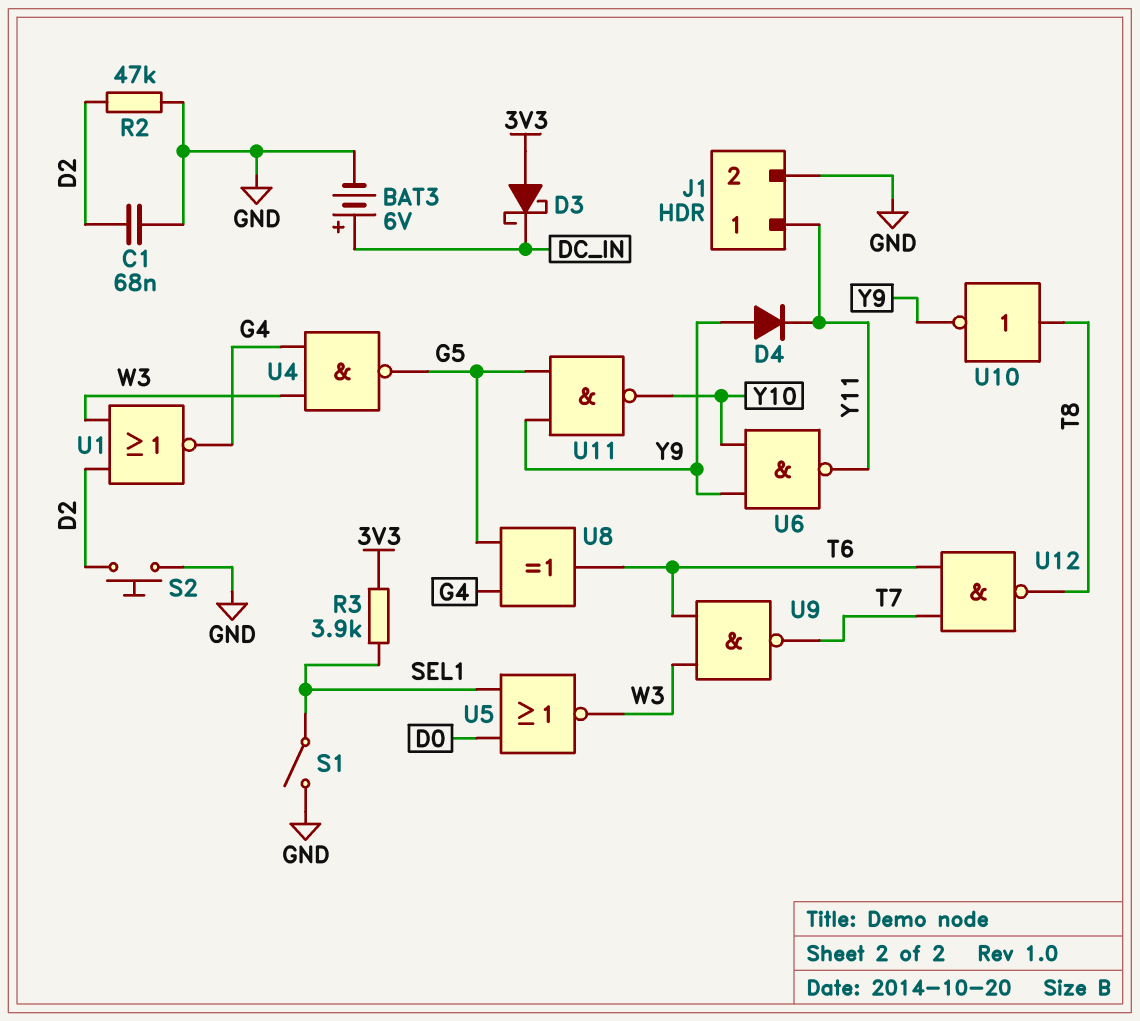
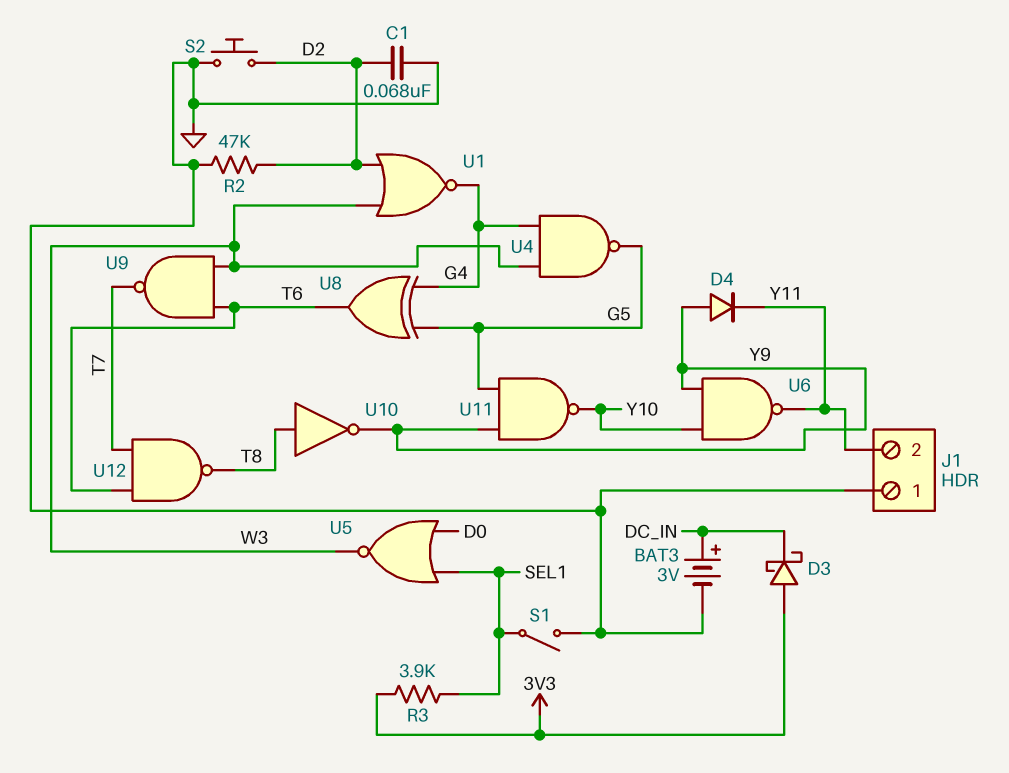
BAT3: 6V (plus DC_IN, minus GND) -> 3V (plus DC_IN, minus GND)
J1 pin 1: Y11 -> GND
J1 pin 2: GND -> Y11

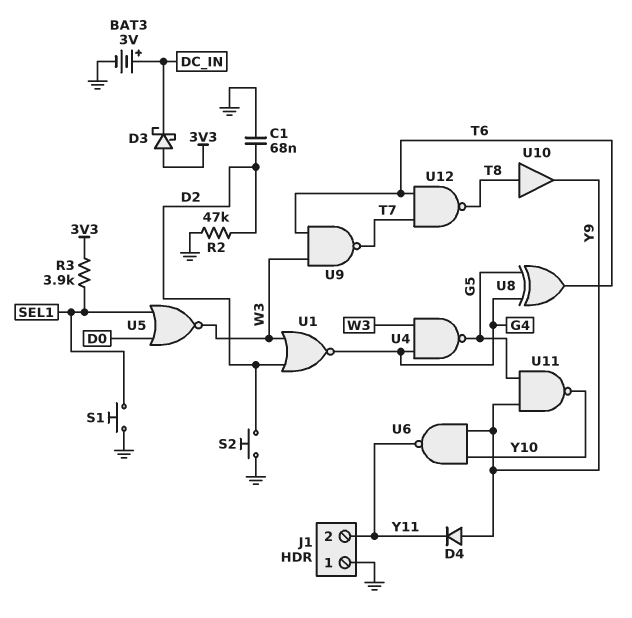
S1: switch (GND, SEL1) -> button (GND, SEL1)
U10: NOT (in T8, out Y9) -> buffer (in T8, out Y9)

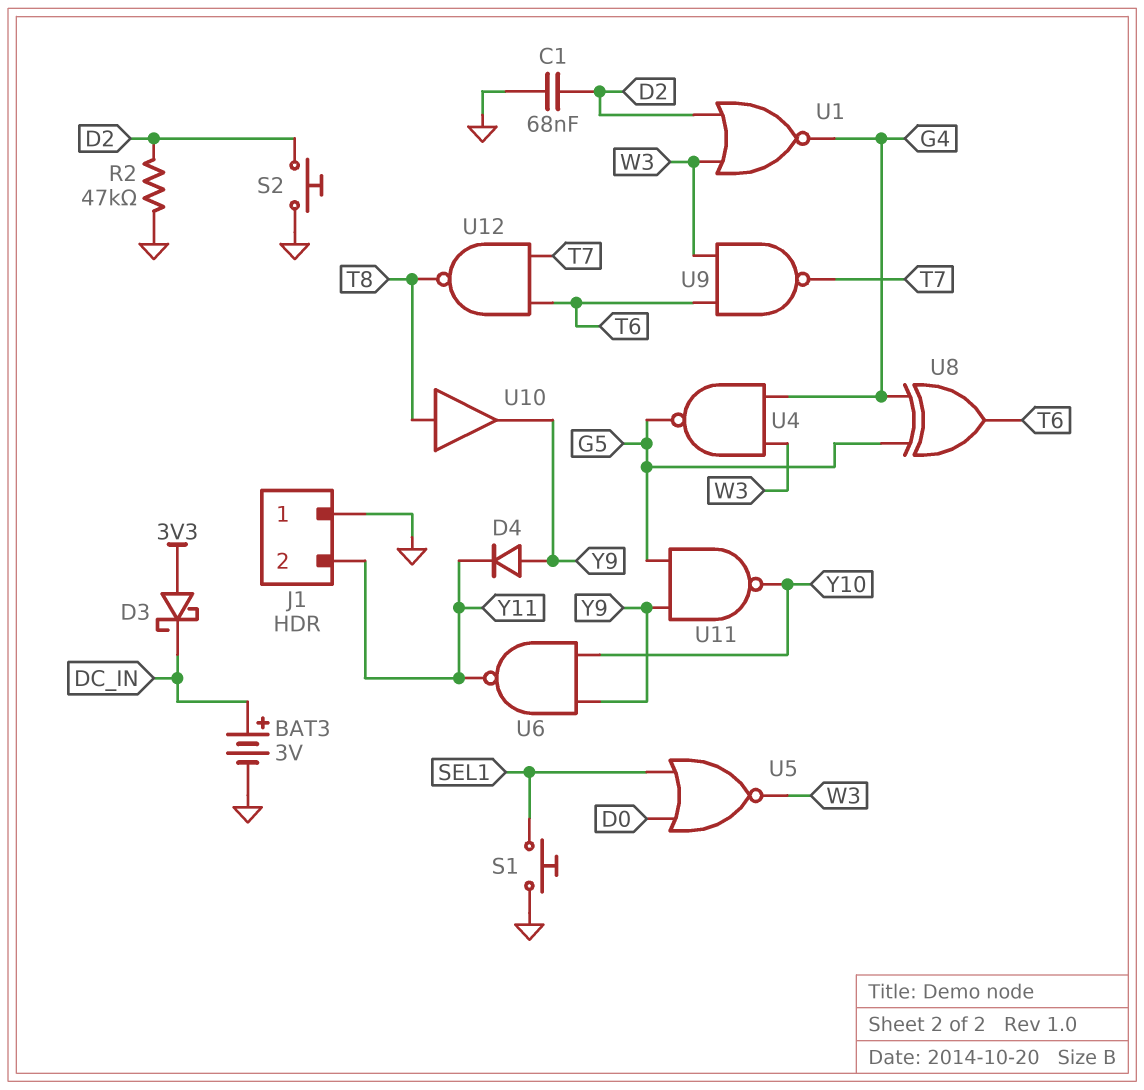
R3: 3.9k (3V3, SEL1) -> none

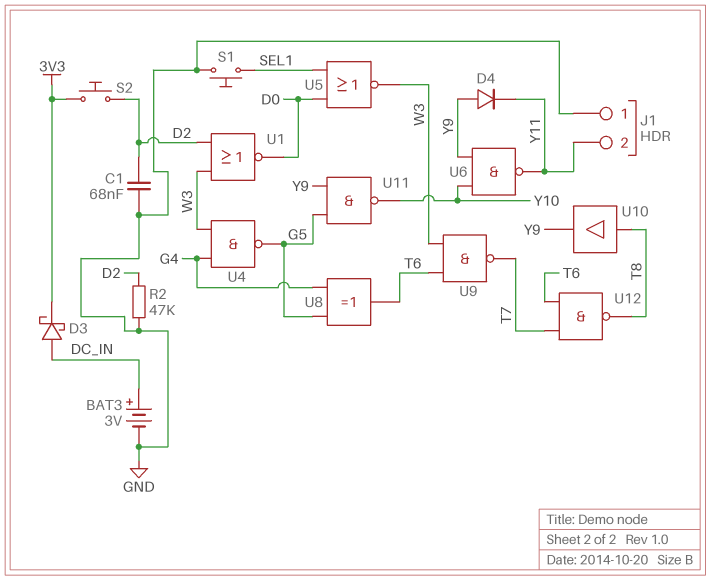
D3: schottky (A 3V3, K DC_IN) -> schottky (A DC_IN, K 3V3)
S2: button (D2, GND) -> button (3V3, D2)
U1: NOR (in D2, in W3, out G4) -> NOR (in D2, in W3, out D0)

